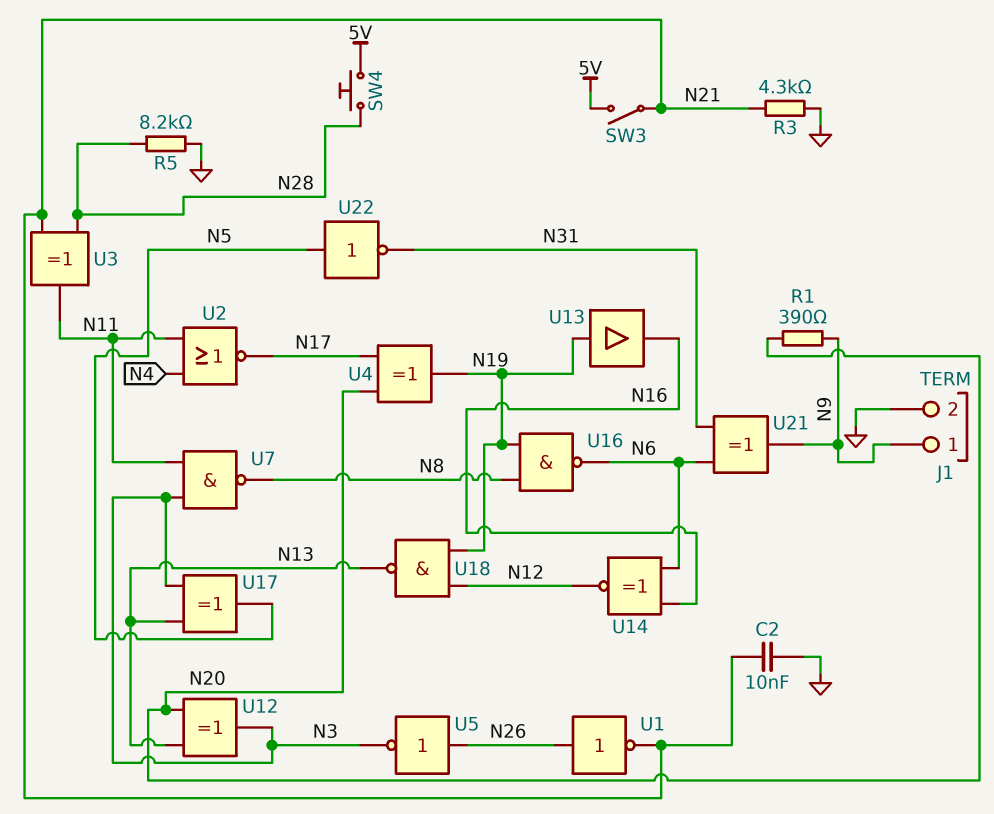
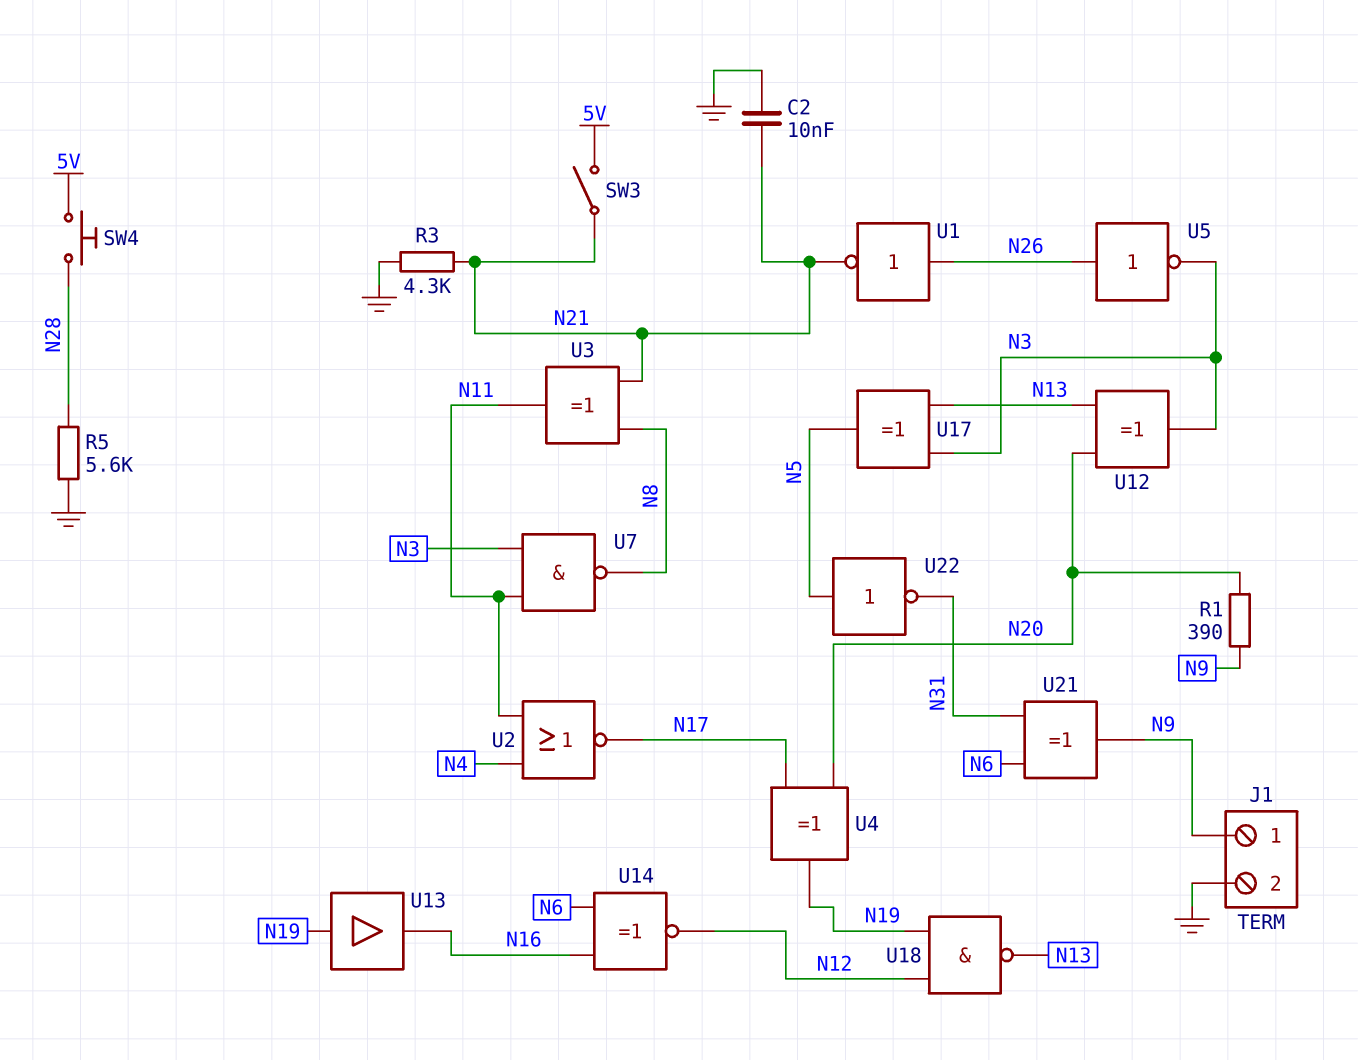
R5: 8.2k (GND, N28) -> 5.6k (GND, N28)
U3: XOR (in N21, in N28, out N11) -> XOR (in N8, in N21, out N11)
U16: NAND (in N8, in N19, out N6) -> none

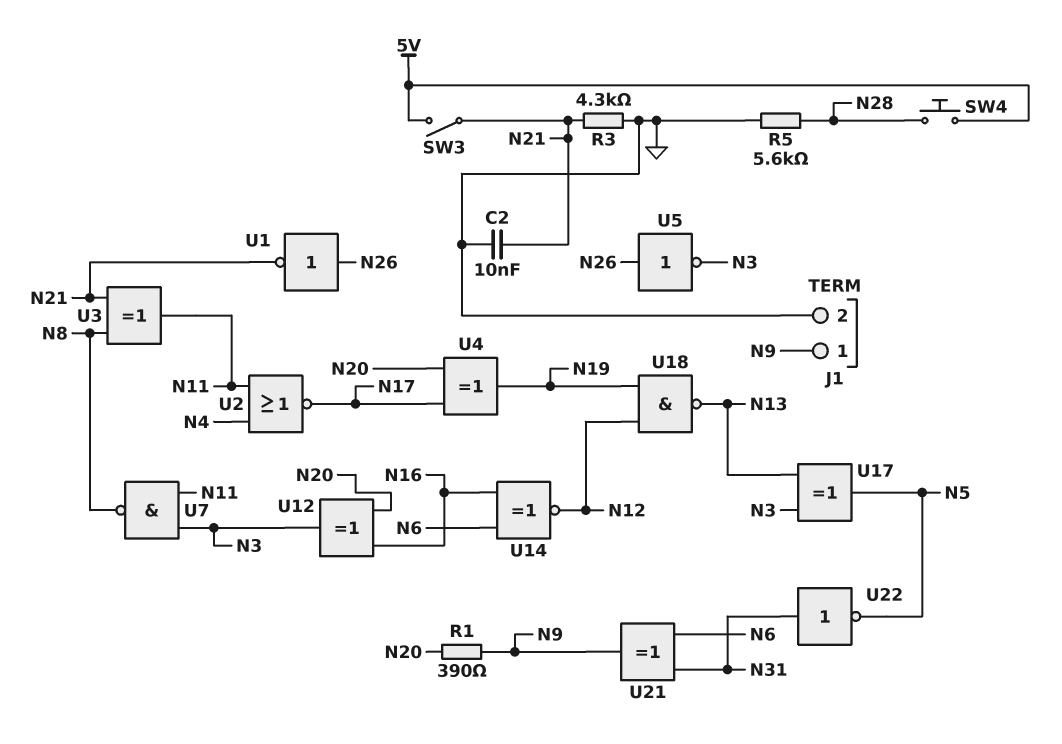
U12: XOR (in N13, in N20, out N3) -> XOR (in N16, in N20, out N3)
U13: buffer (in N19, out N16) -> none
U22: NOT (in N5, out N31) -> NOT (in N31, out N5)

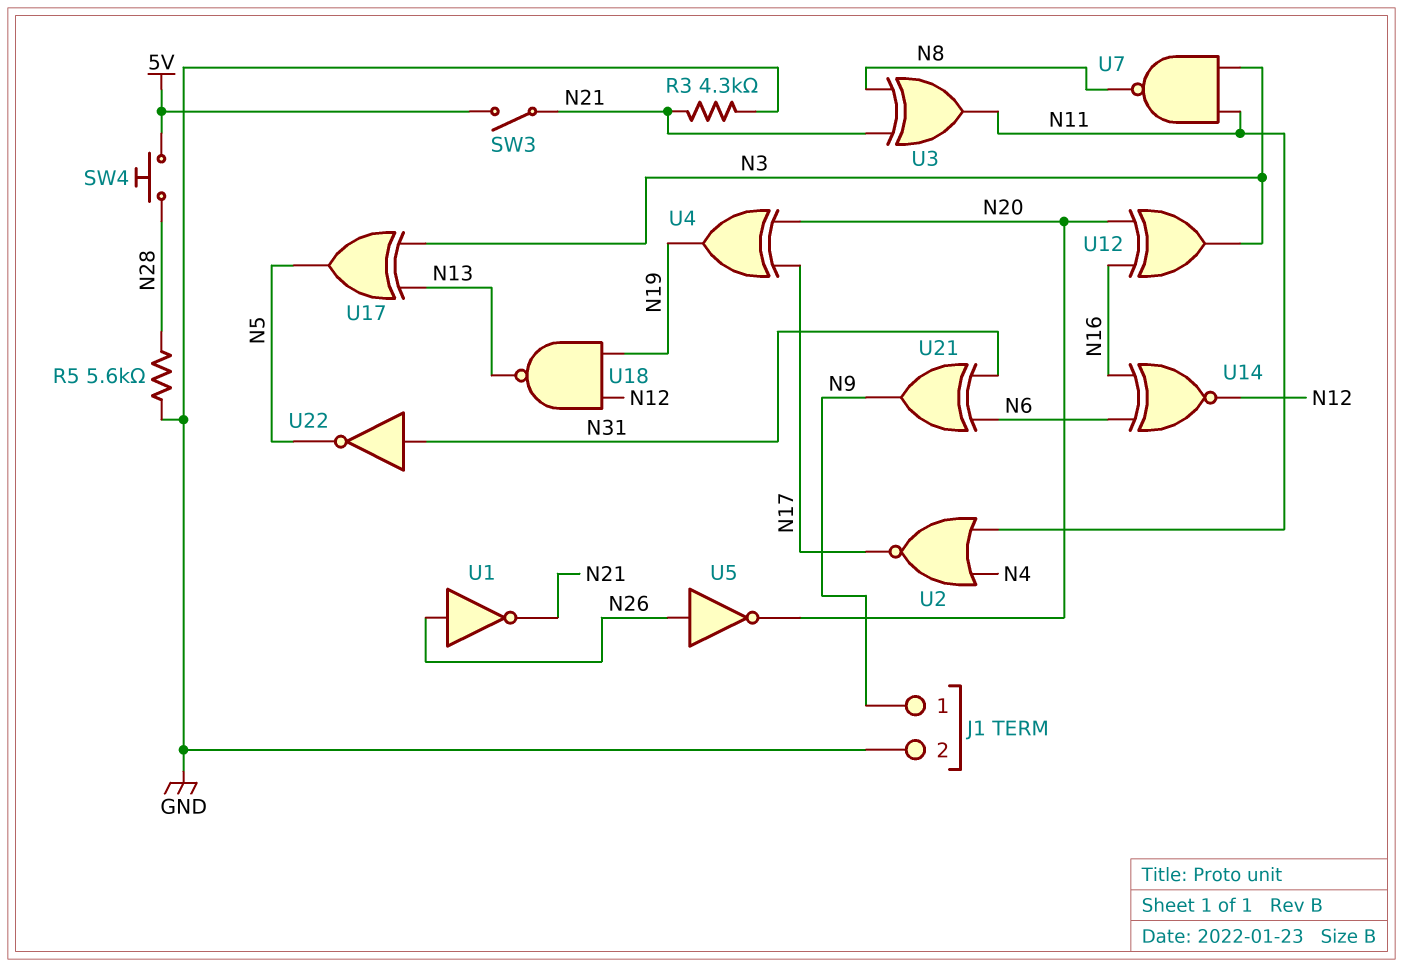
C2: 10nF (GND, N21) -> none
R1: 390 (N9, N20) -> none
U5: NOT (in N26, out N3) -> NOT (in N26, out N20)

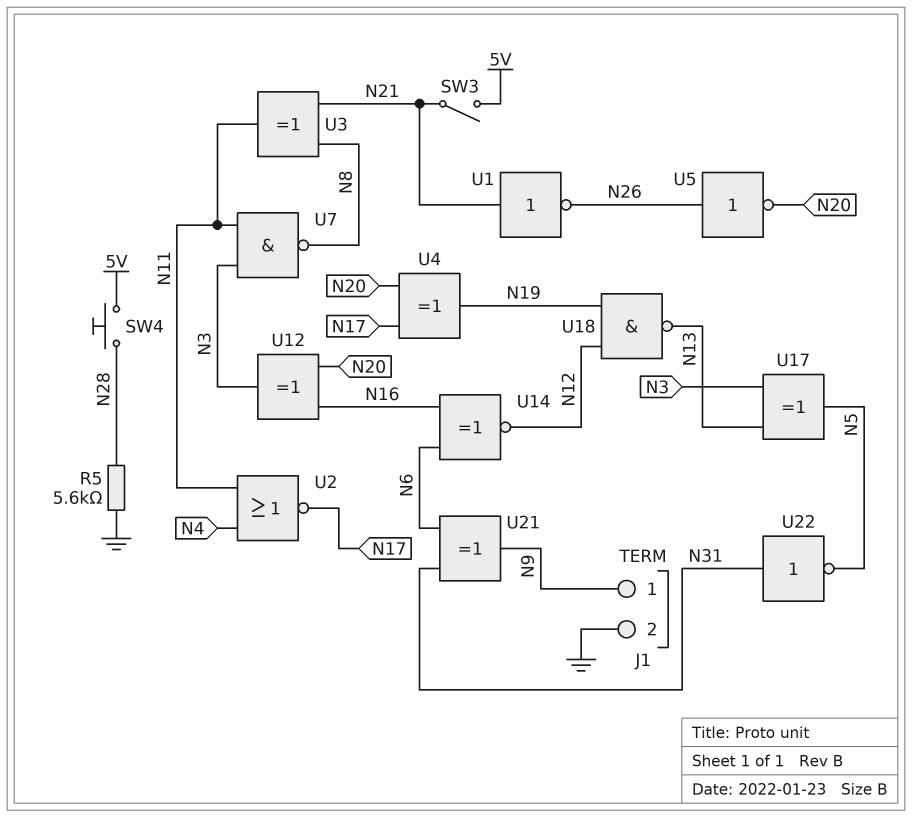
R3: 4.3k (GND, N21) -> none
U1: NOT (in N26, out N21) -> NOT (in N21, out N26)

